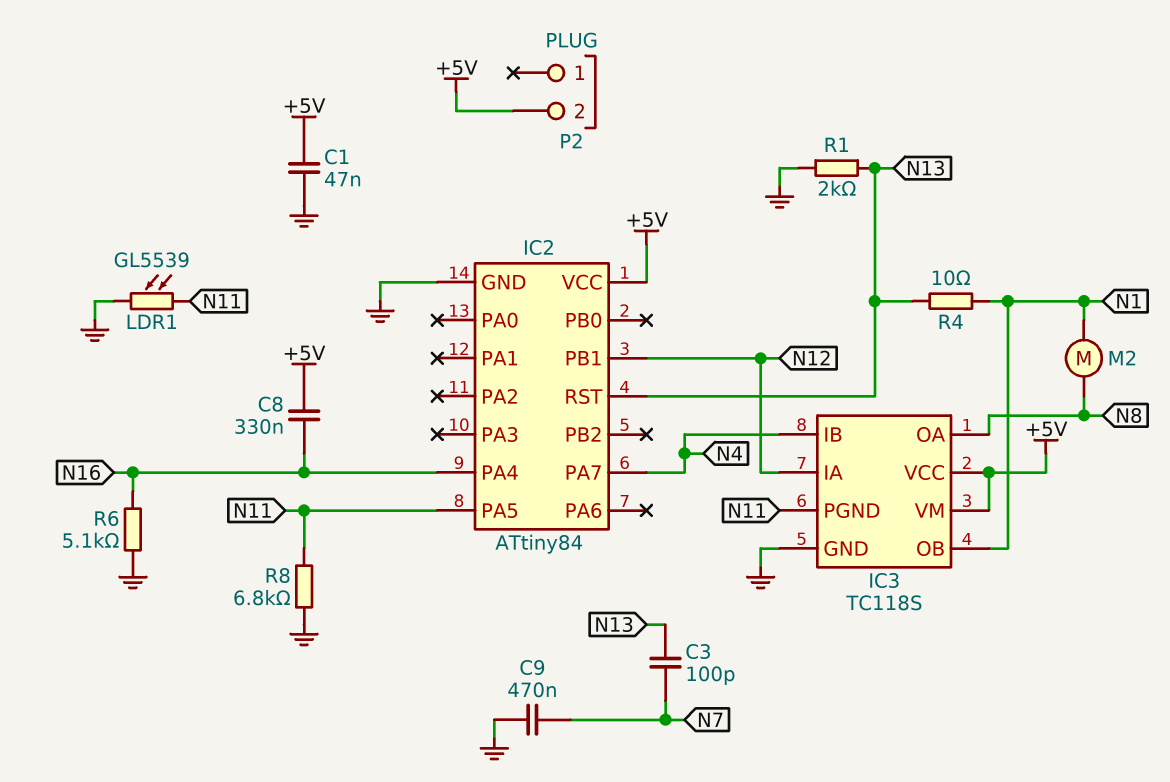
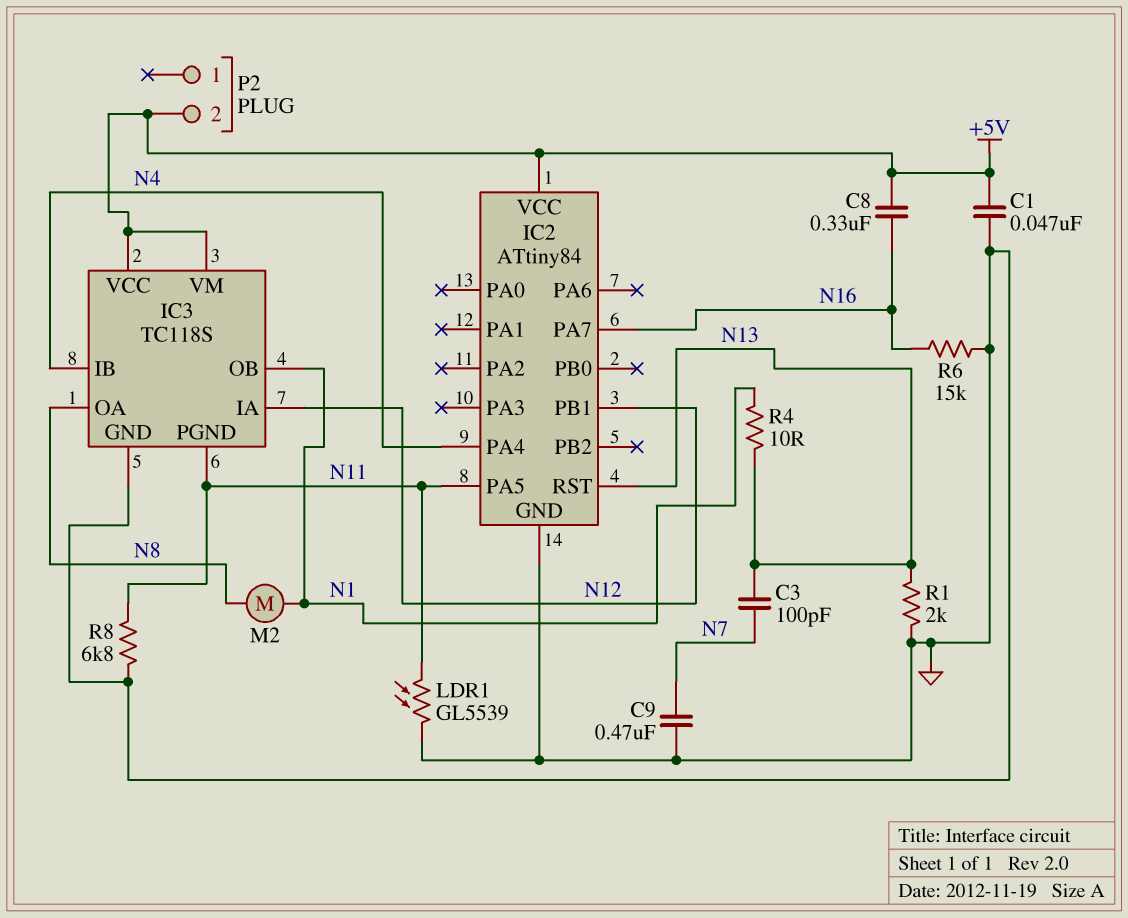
IC2 pin PA4: N16 -> N4
IC2 pin PA7: N4 -> N16
R6: 5.1k (GND, N16) -> 15k (GND, N16)

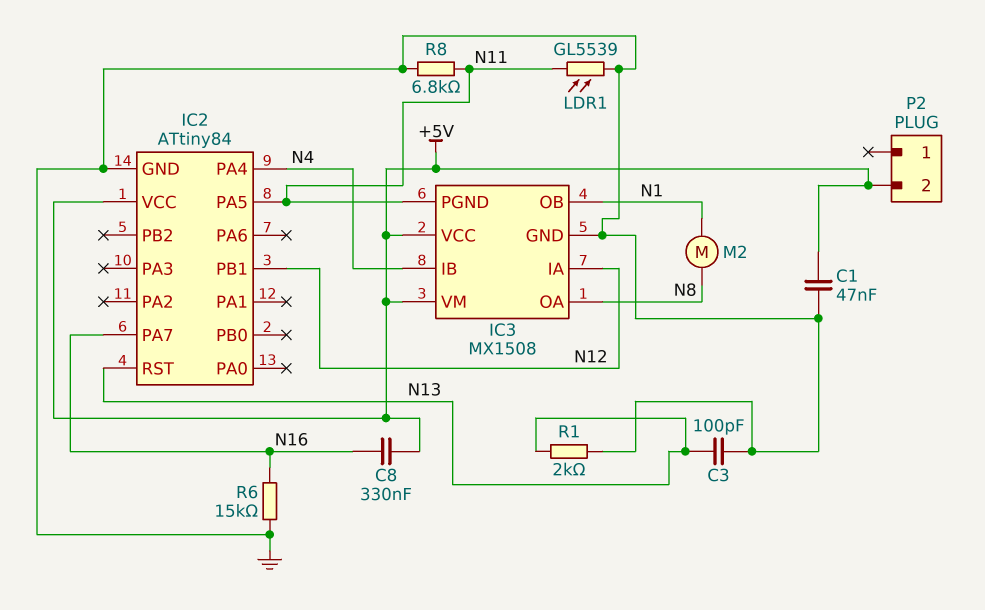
C3: 100pF (N7, N13) -> 100pF (GND, N13)
C9: 470nF (GND, N7) -> none
IC3: TC118S -> MX1508
R4: 10 (N1, N13) -> none

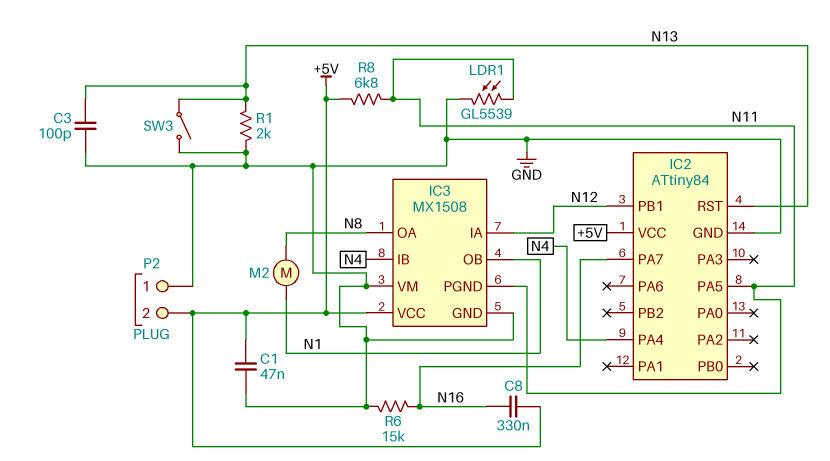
IC3 pin VM: +5V -> GND
P2 pin 1: none -> GND
R8: 6.8k (GND, N11) -> 6.8k (+5V, N11)
SW3: none -> switch (GND, N13)

